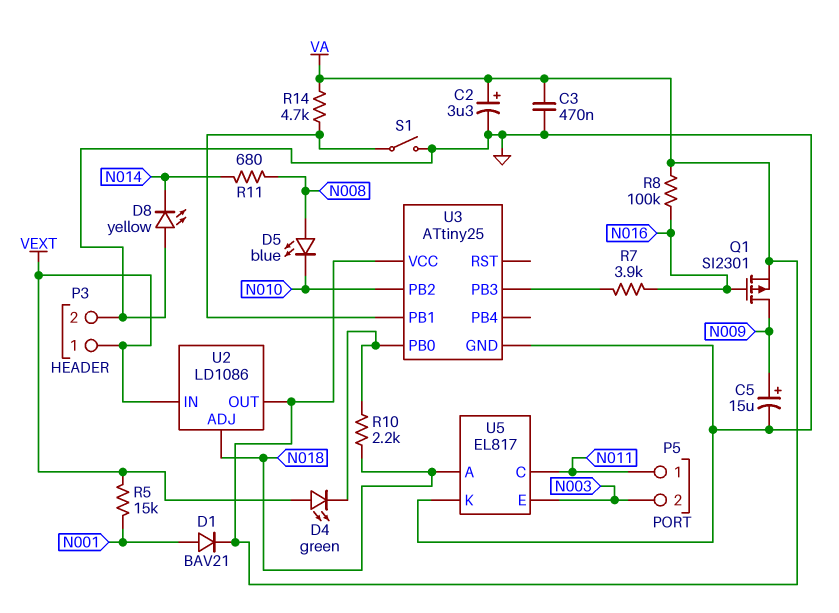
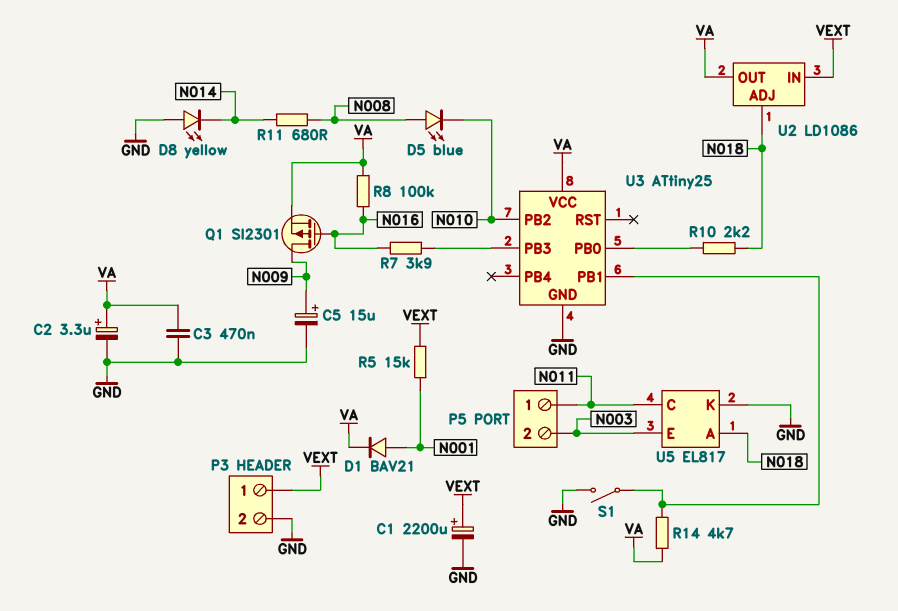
C1: none -> 2200uF (plus VEXT, minus GND)
D4: LED green (A VEXT, K U3/PB0) -> none

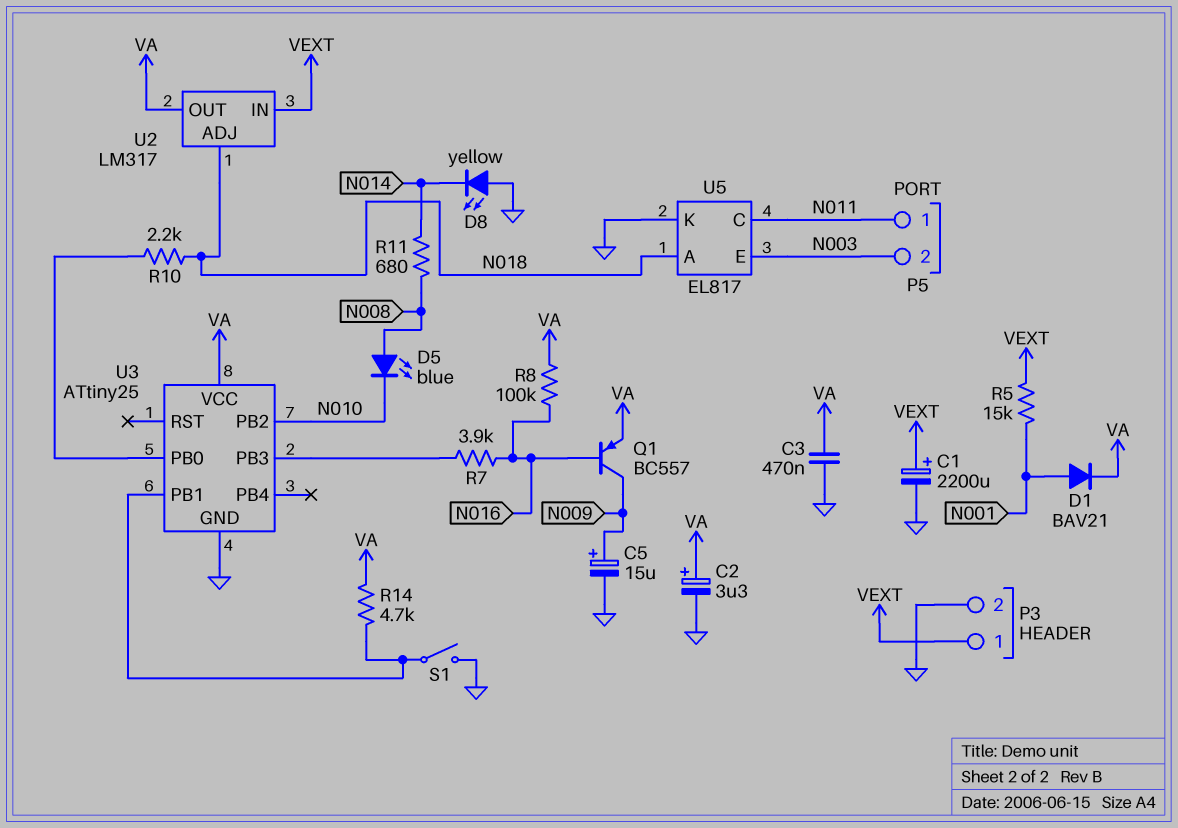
Q1: PMOS SI2301 (G N016, D N009, S VA) -> PNP BC557 (B N016, C N009, E VA)
U2: LD1086 -> LM317

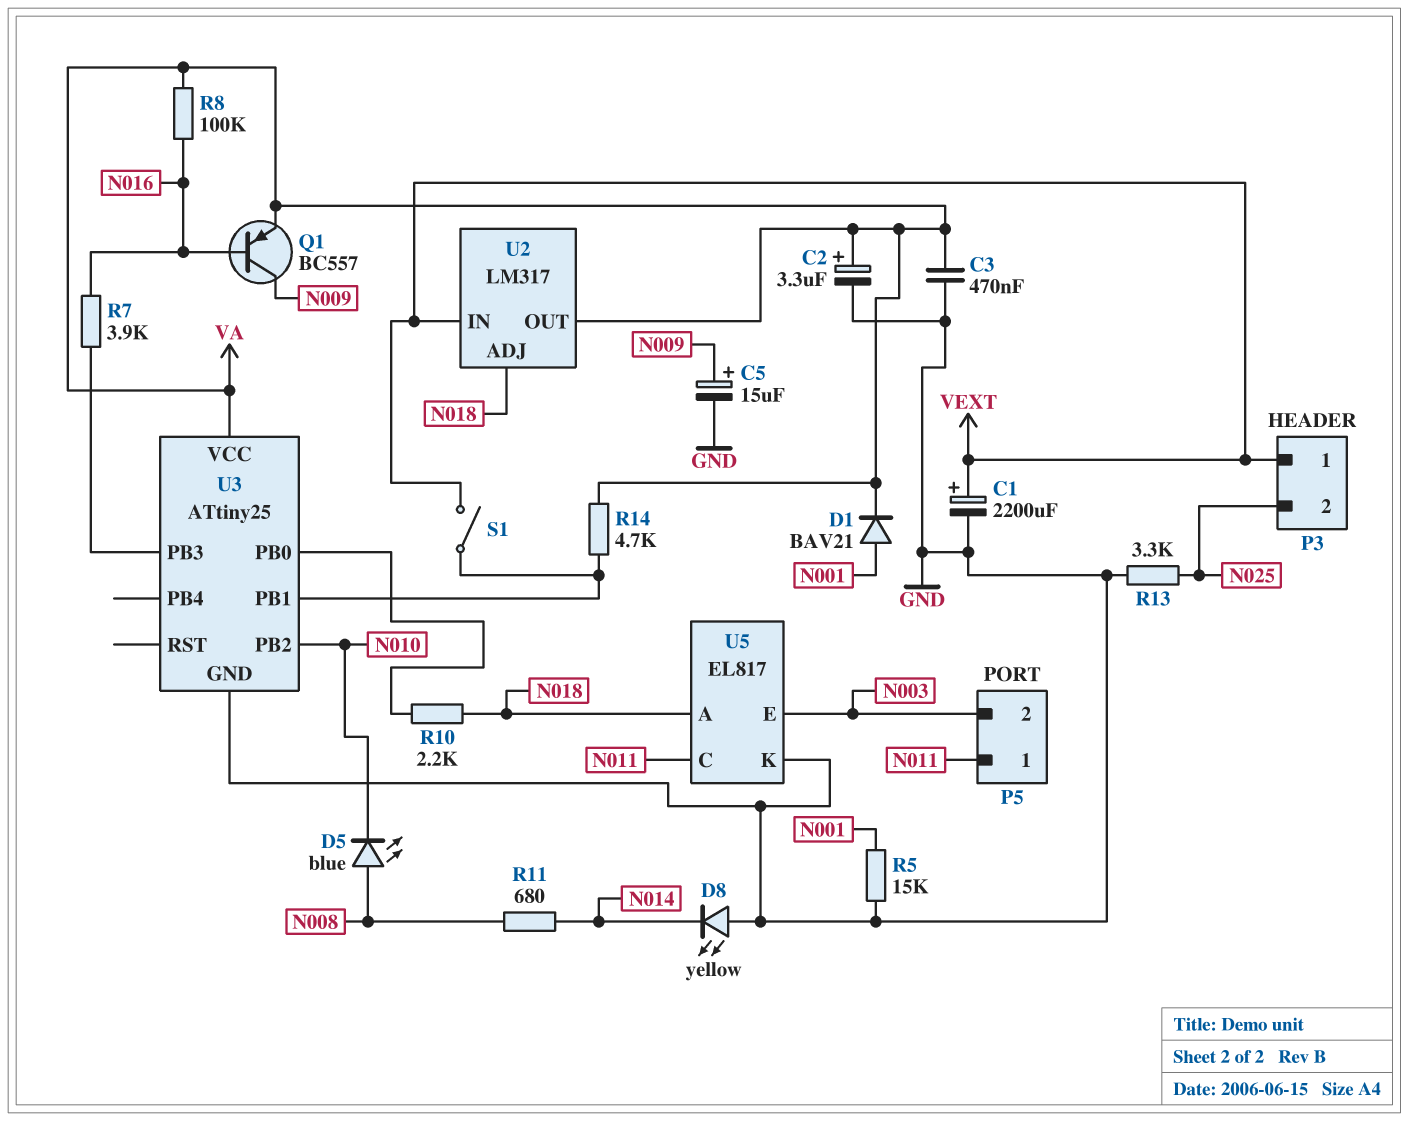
P3 pin 2: GND -> N025
R5: 15k (N001, VEXT) -> 15k (GND, N001)
R13: none -> 3.3k (GND, N025)
S1: switch (GND, U3/PB1) -> switch (U3/PB1, VEXT)

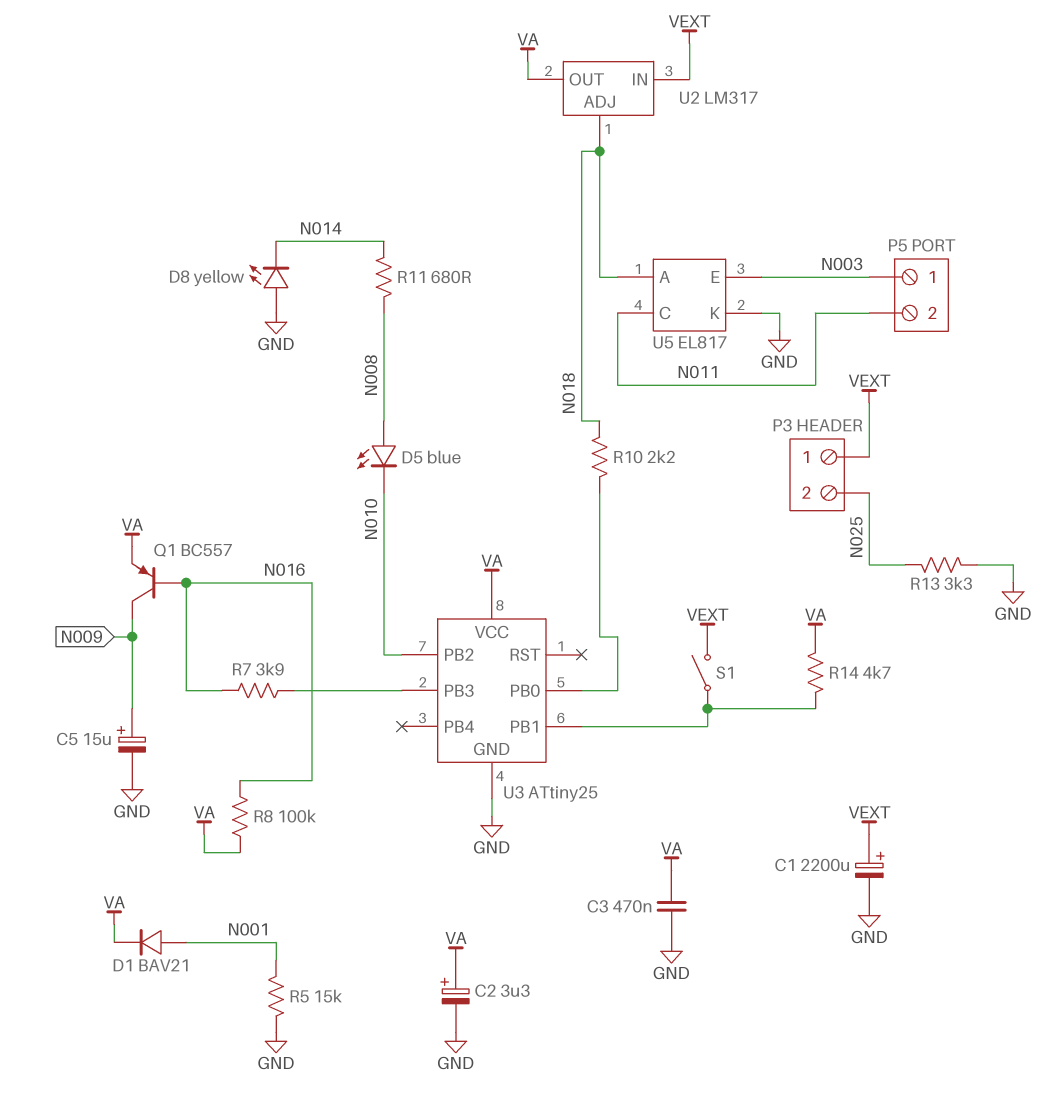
P5 pin 1: N011 -> N003
P5 pin 2: N003 -> N011

